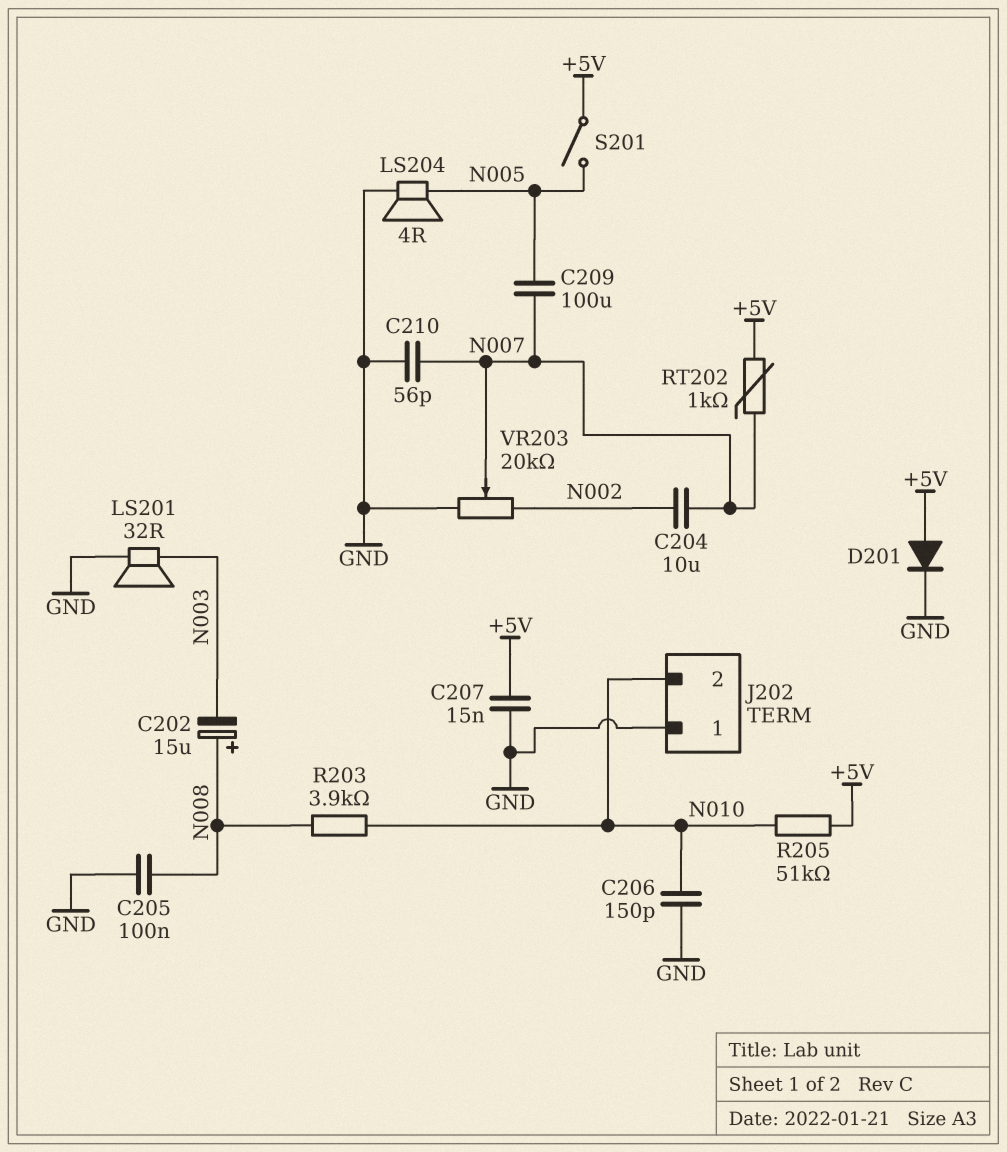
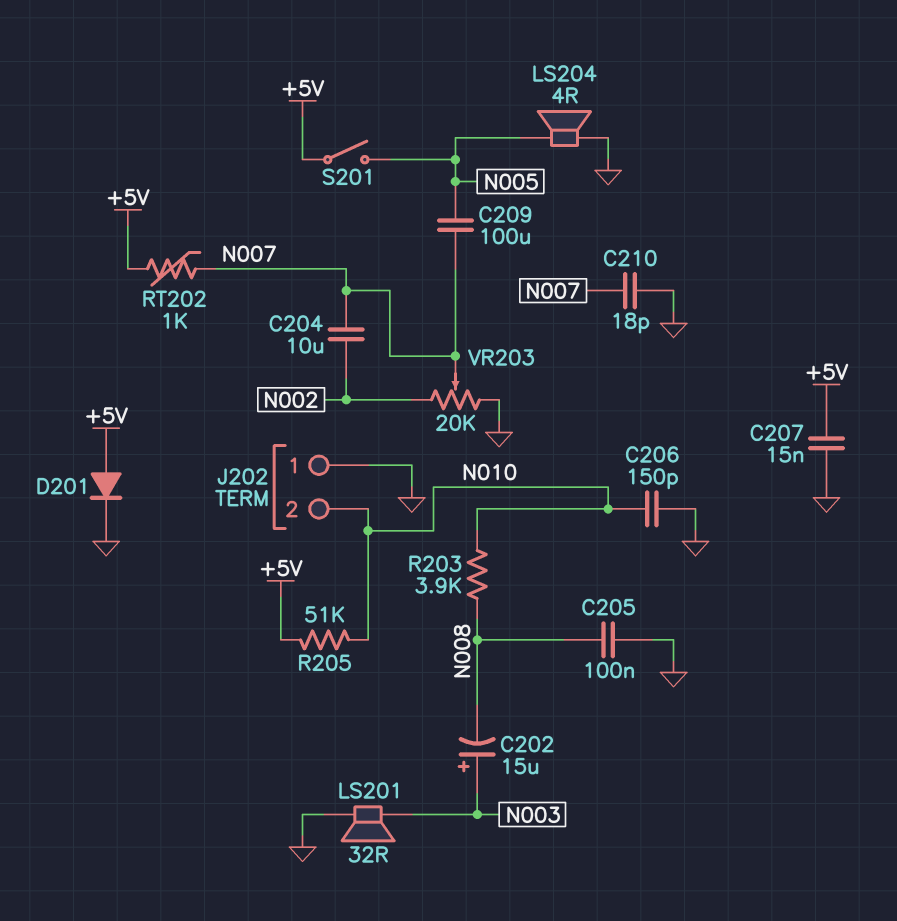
C202: 15uF (plus N008, minus N003) -> 15uF (plus N003, minus N008)
C210: 56pF (GND, N007) -> 18pF (GND, N007)

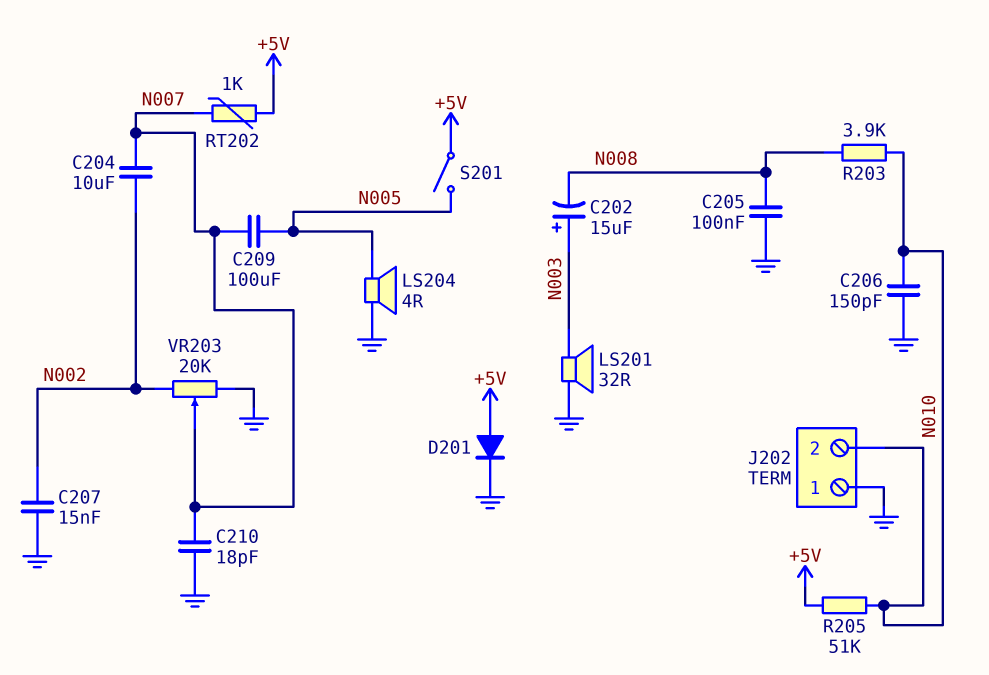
C207: 15nF (+5V, GND) -> 15nF (GND, N002)

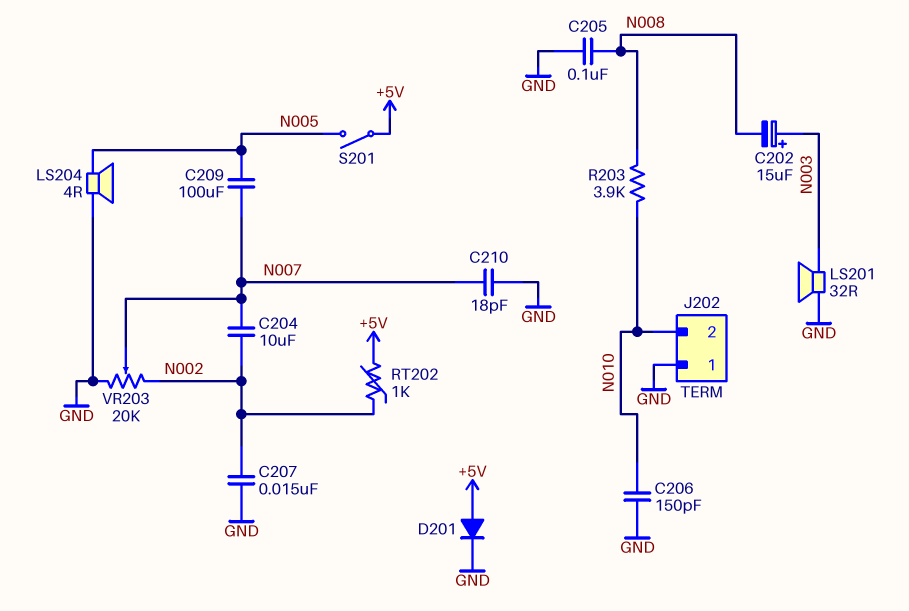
R205: 51k (+5V, N010) -> none
RT202: 1k (+5V, N007) -> 1k (+5V, N002)

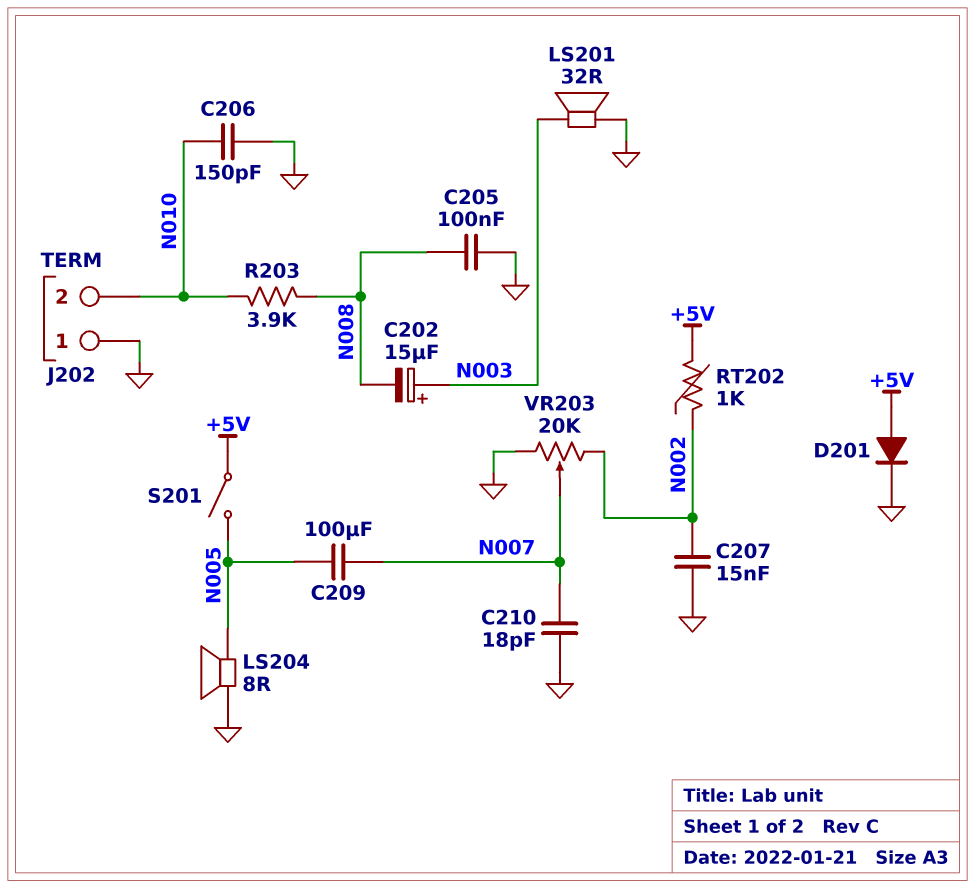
C204: 10uF (N002, N007) -> none
LS204: speaker 4R (GND, N005) -> speaker 8R (GND, N005)

